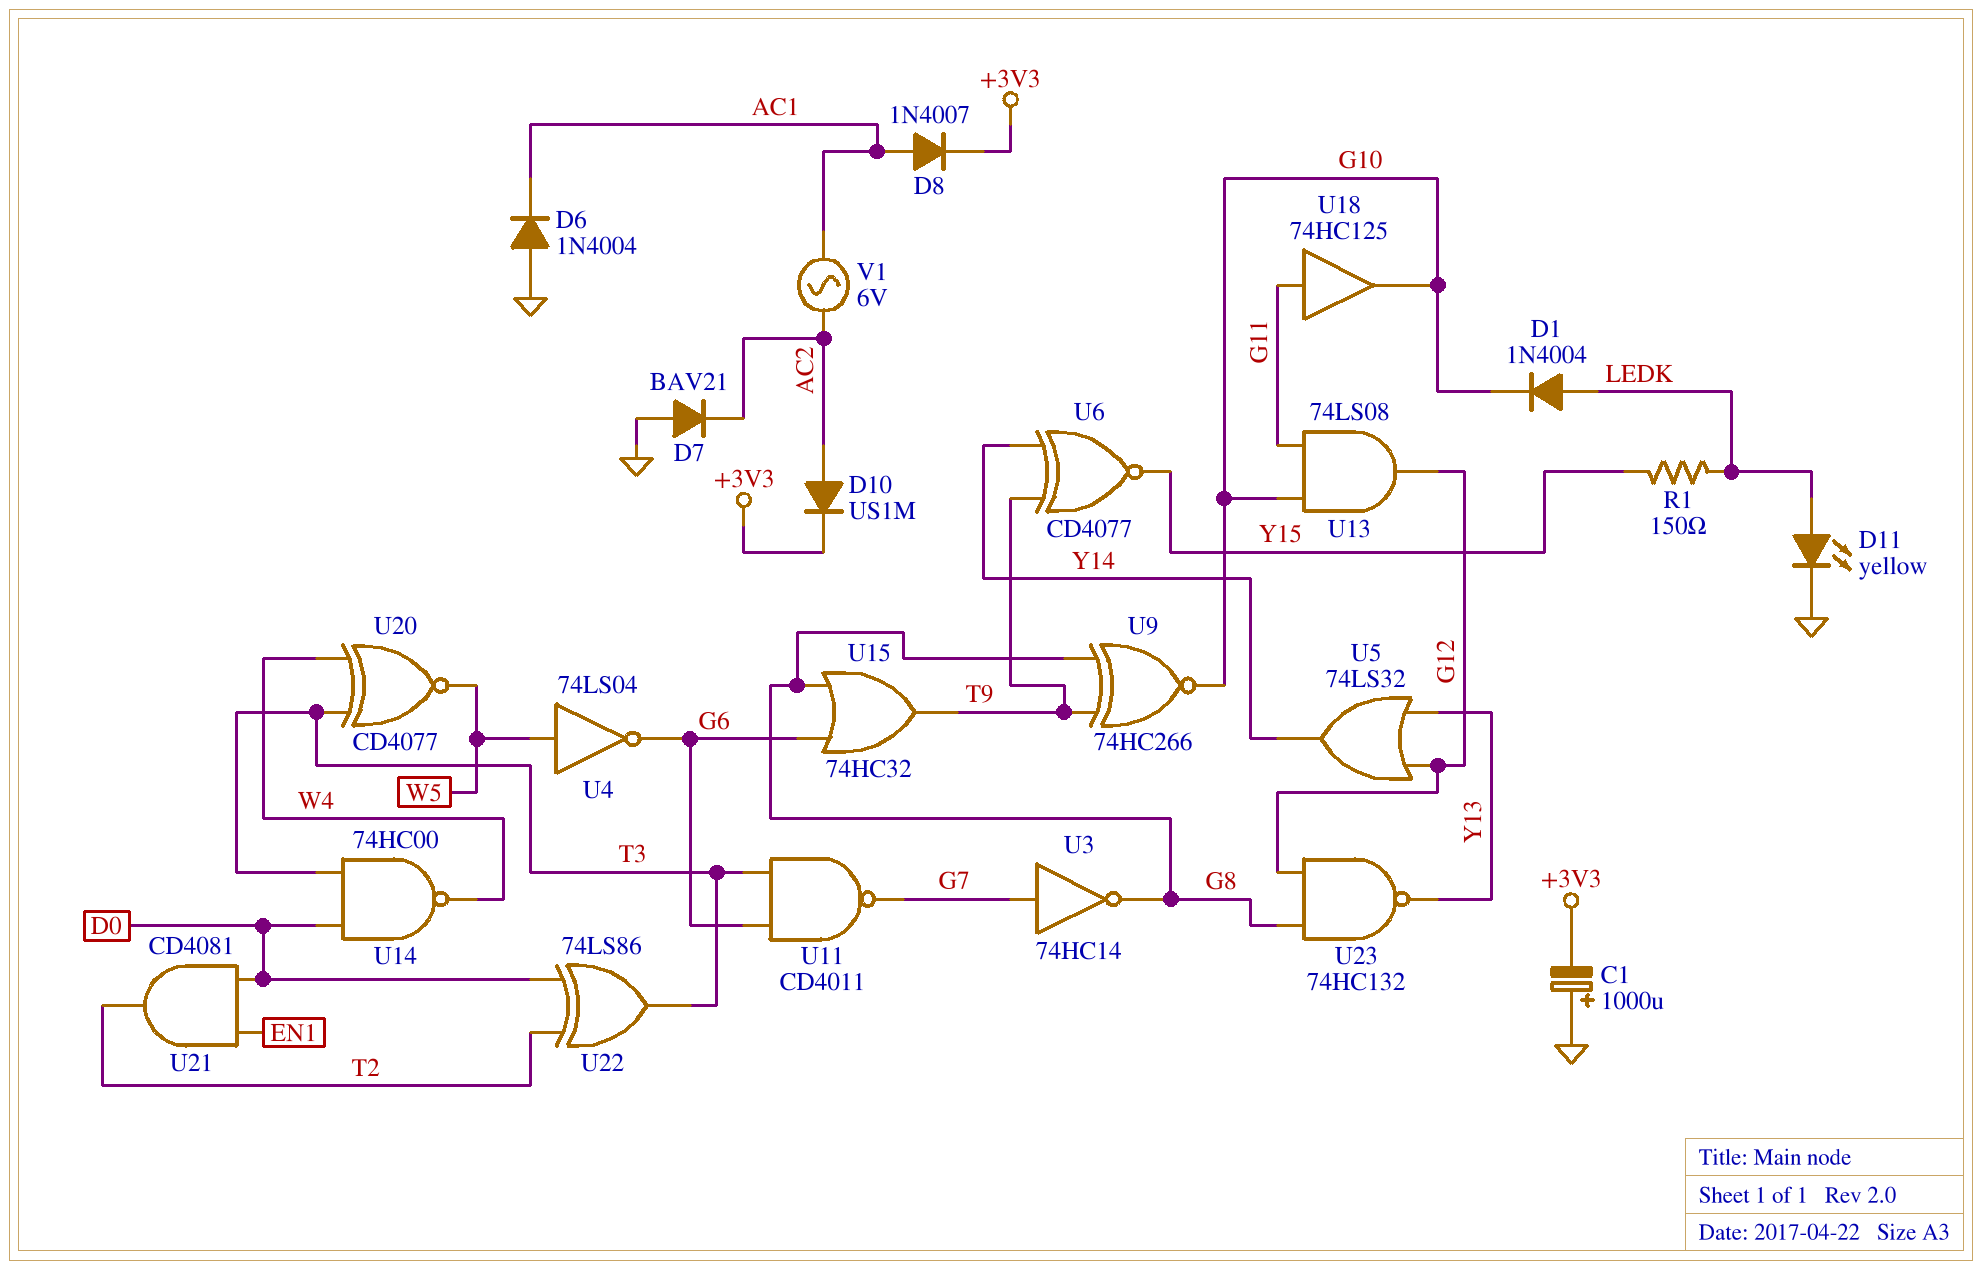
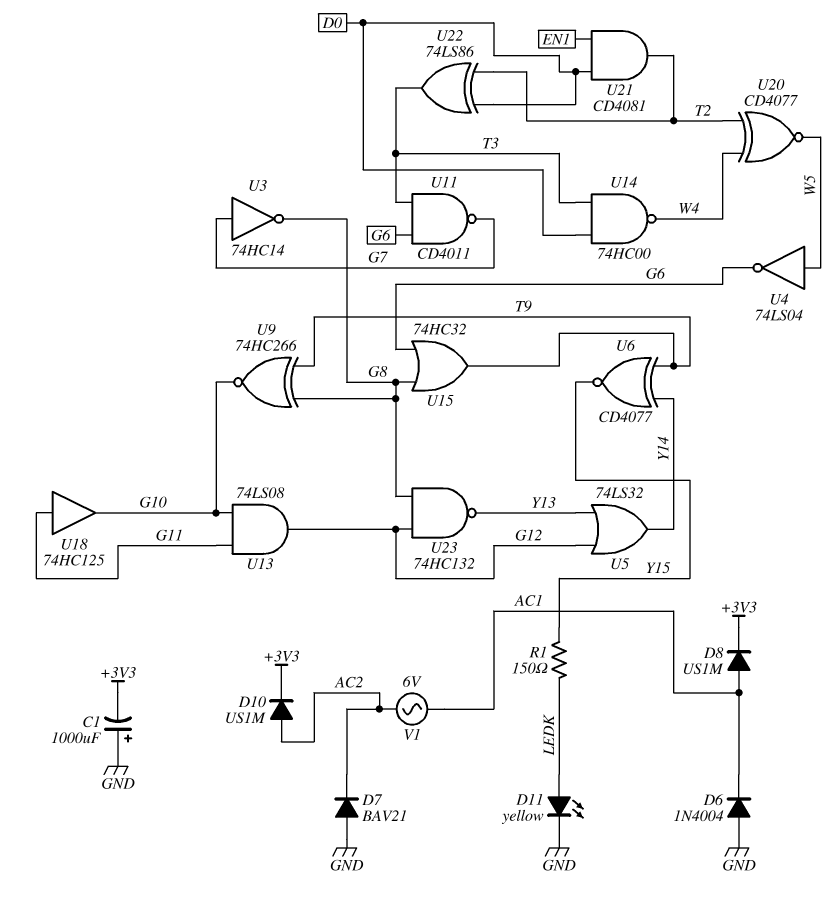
D1: diode 1N4004 (A LEDK, K G10) -> none
D8: diode 1N4007 (A AC1, K +3V3) -> diode US1M (A AC1, K +3V3)
U20: XNOR CD4077 (in T3, in W4, out W5) -> XNOR CD4077 (in T2, in W4, out W5)

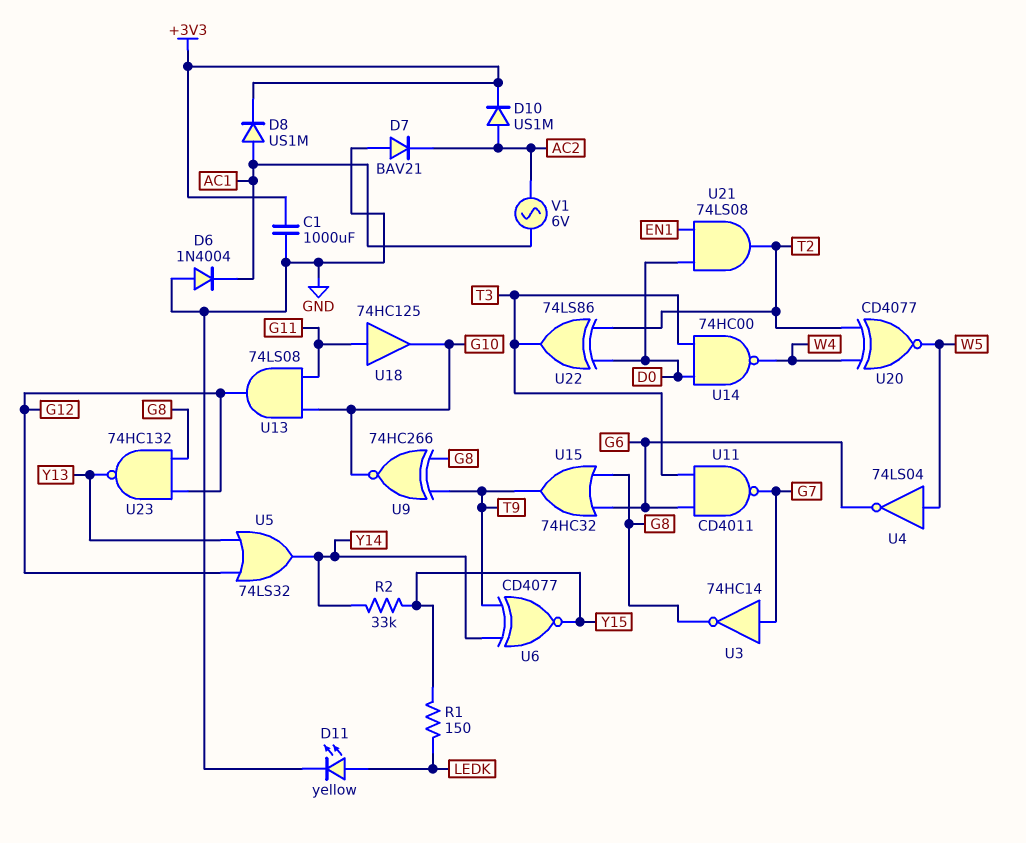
C1: 1000uF (plus GND, minus +3V3) -> 1000uF (+3V3, GND)
R2: none -> 33k (Y14, Y15)
U21: AND CD4081 (in D0, in EN1, out T2) -> AND 74LS08 (in D0, in EN1, out T2)

